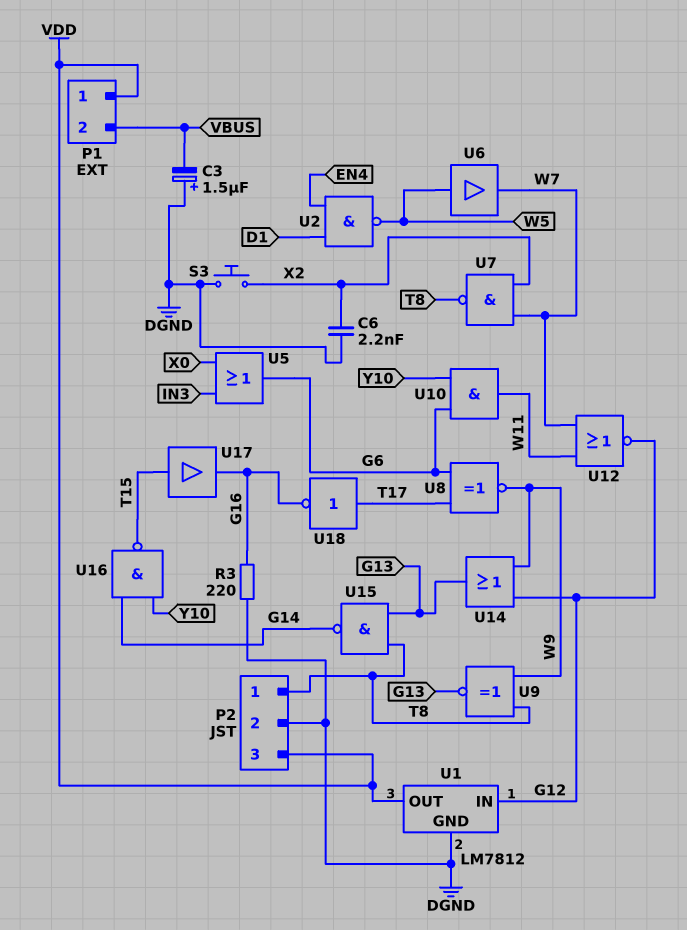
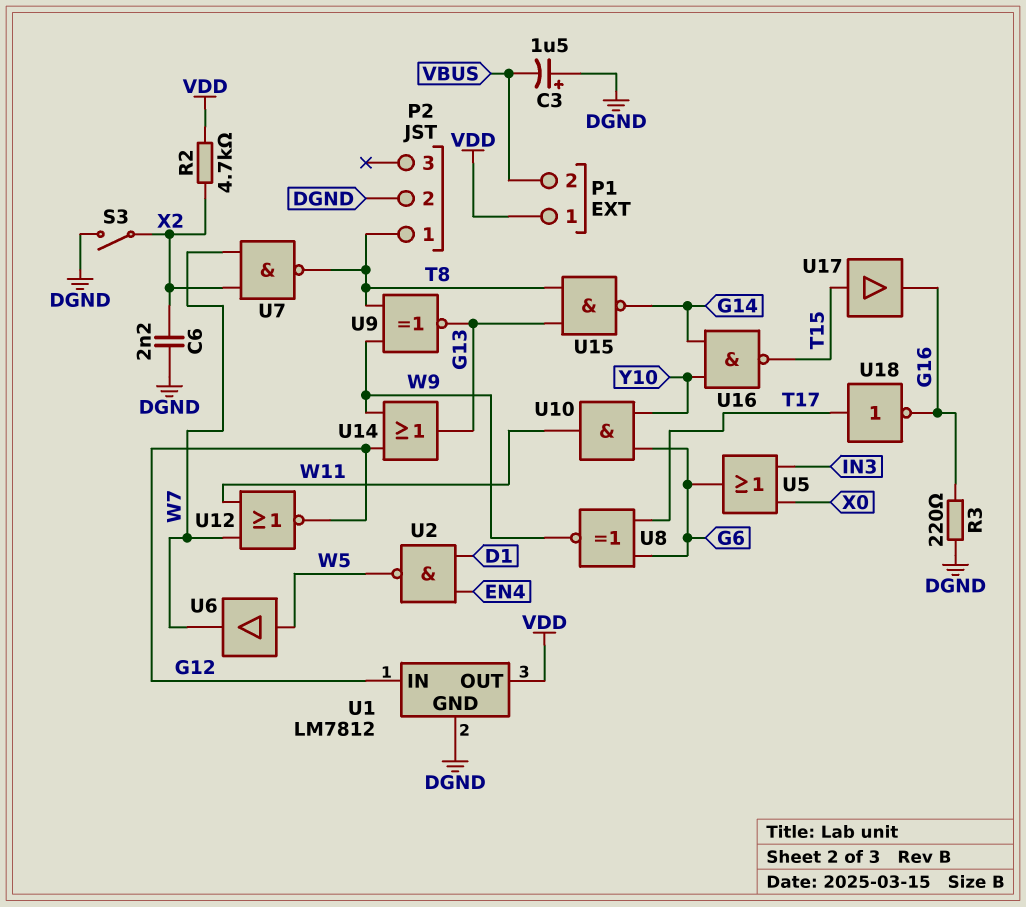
P2 pin 3: VDD -> none
R2: none -> 4.7k (VDD, X2)
S3: button (DGND, X2) -> switch (DGND, X2)

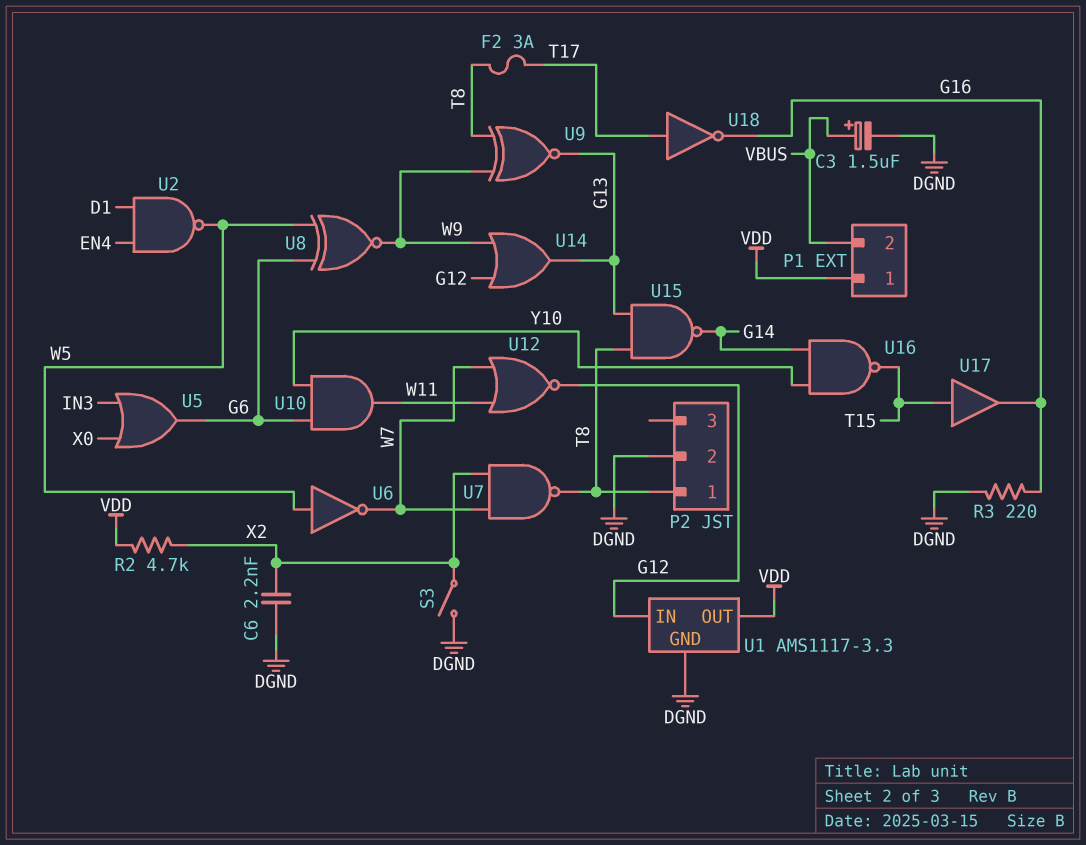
C3: 1.5uF (plus DGND, minus VBUS) -> 1.5uF (plus VBUS, minus DGND)
F2: none -> 3A (T8, T17)
U1: LM7812 -> AMS1117-3.3
U6: buffer (in W5, out W7) -> NOT (in W5, out W7)
U8: XNOR (in G6, in T17, out W9) -> XNOR (in G6, in W5, out W9)

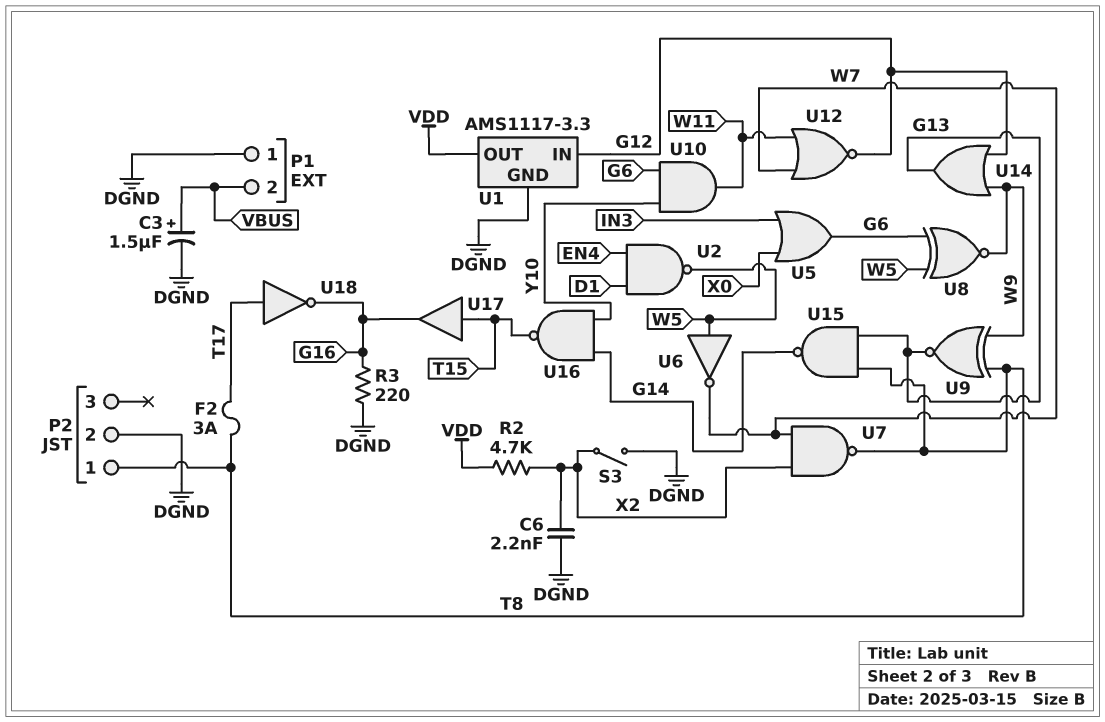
P1 pin 1: VDD -> DGND

